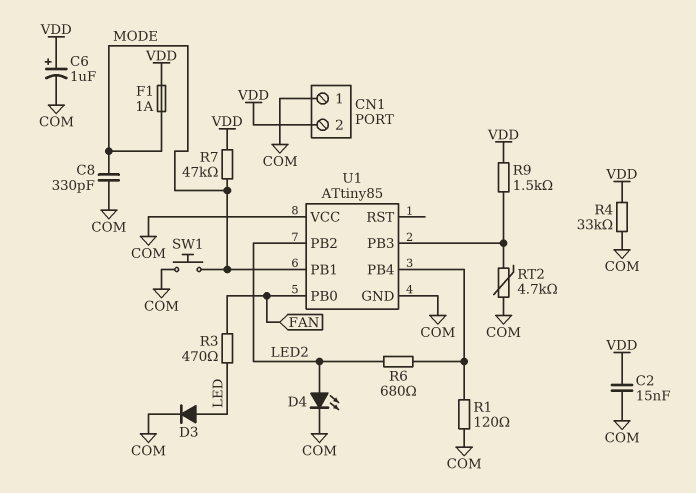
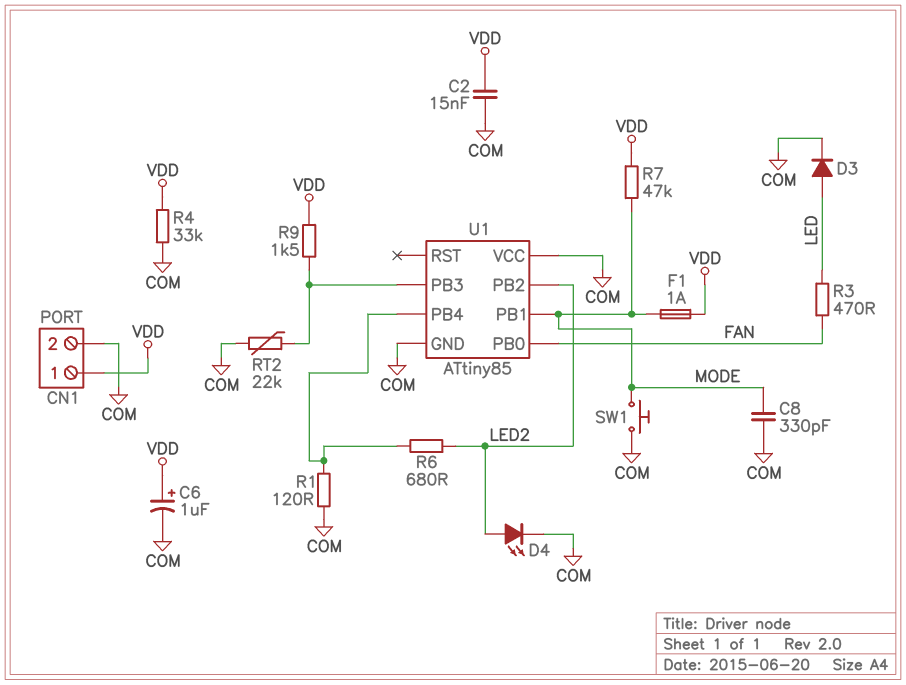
CN1 pin 1: COM -> VDD
CN1 pin 2: VDD -> COM
RT2: 4.7k (COM, U1/PB3) -> 22k (COM, U1/PB3)

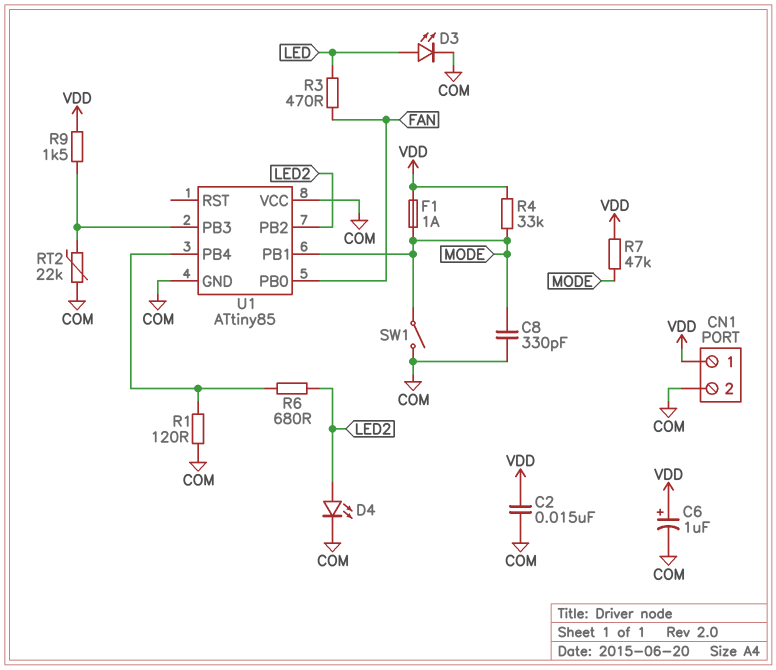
D3: diode (A LED, K COM) -> LED (A LED, K COM)
R4: 33k (COM, VDD) -> 33k (MODE, VDD)
SW1: button (COM, MODE) -> switch (COM, MODE)

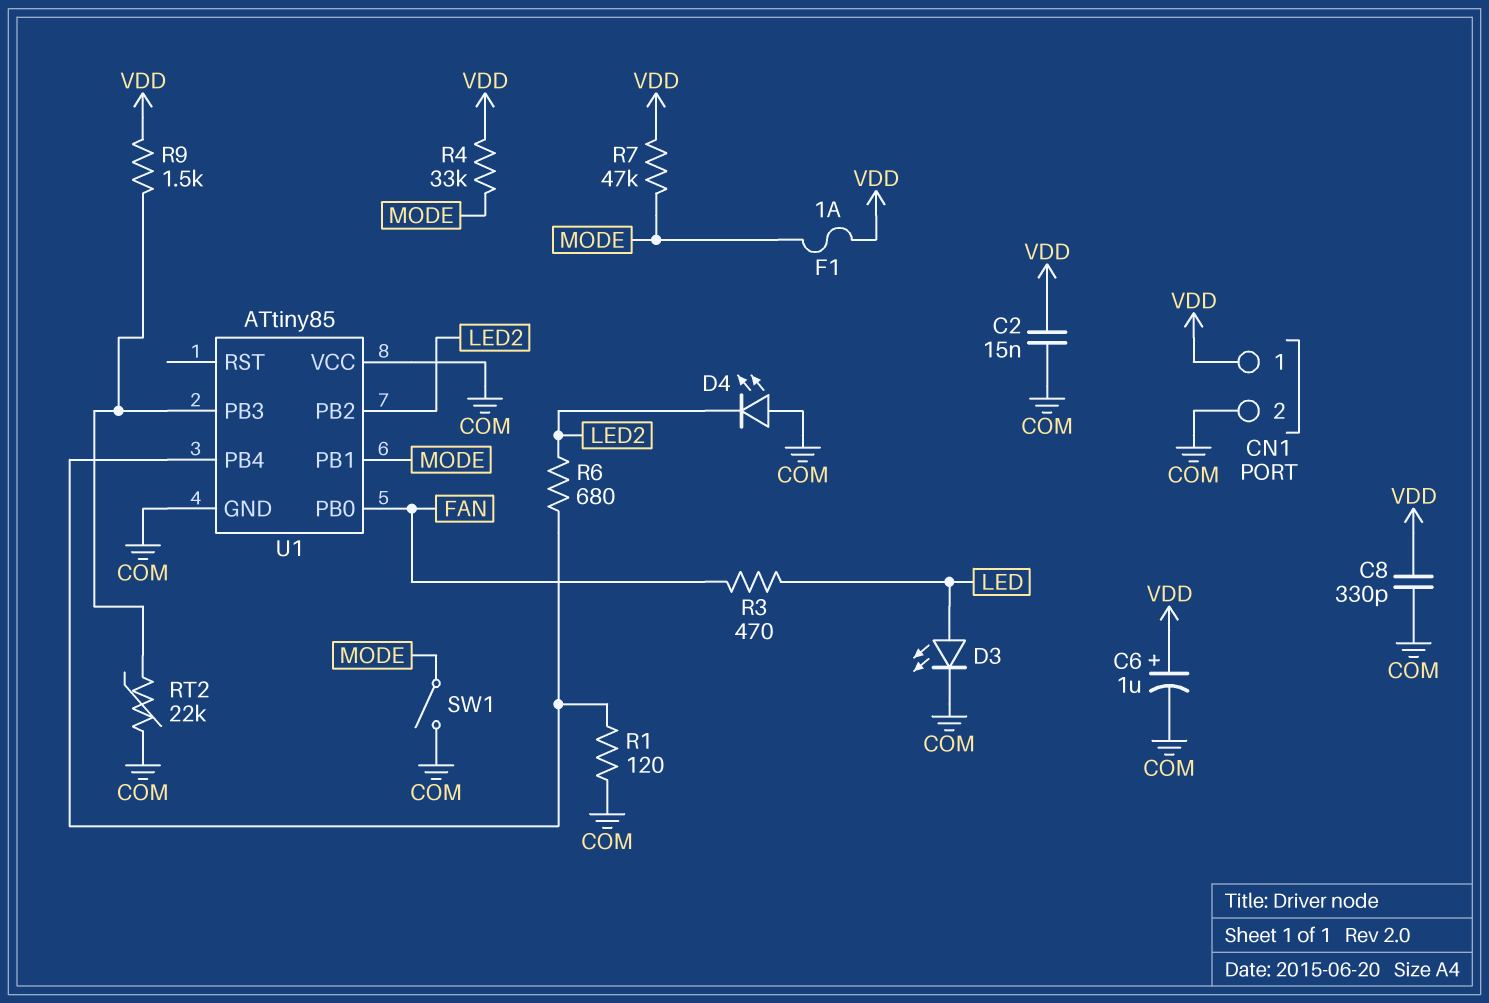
C8: 330pF (COM, MODE) -> 330pF (COM, VDD)
D4: LED (A LED2, K COM) -> LED (A COM, K LED2)

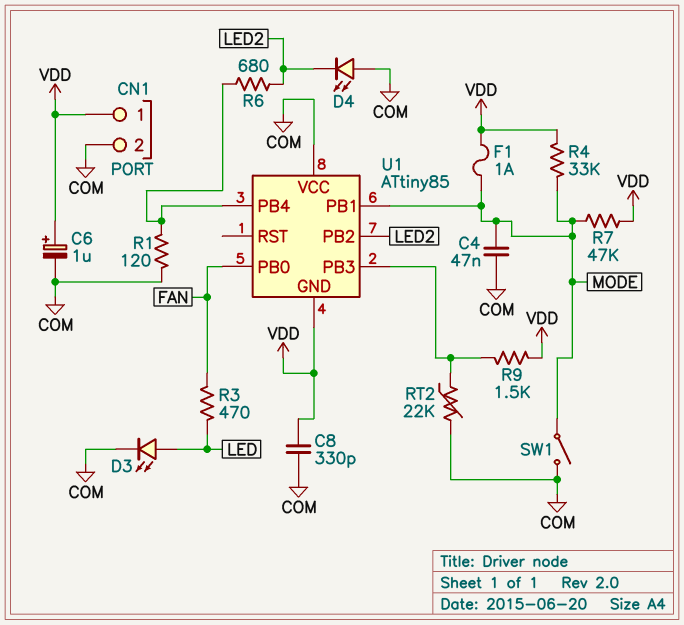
C2: 15nF (COM, VDD) -> none
C4: none -> 47nF (COM, MODE)
U1 pin GND: COM -> VDD

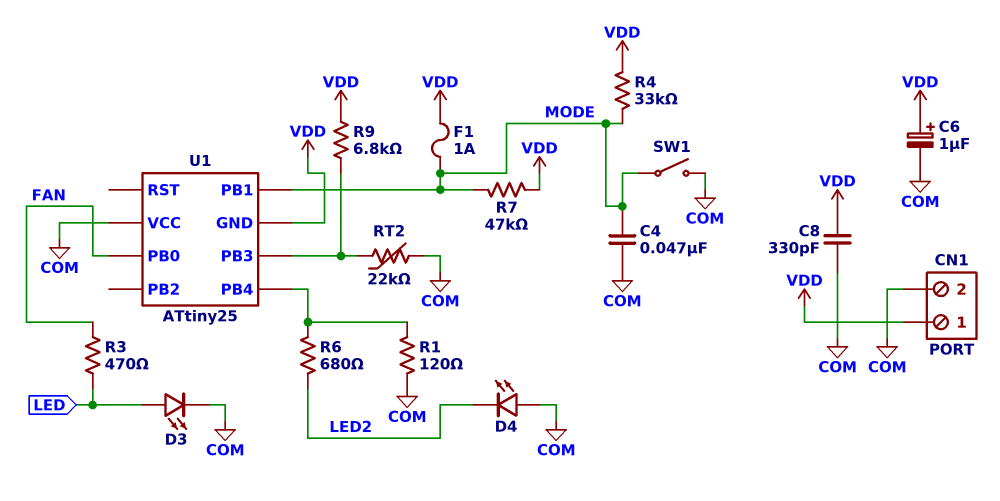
R9: 1.5k (U1/PB3, VDD) -> 6.8k (U1/PB3, VDD)
U1: ATtiny85 -> ATtiny25
U1 pin PB2: LED2 -> none

